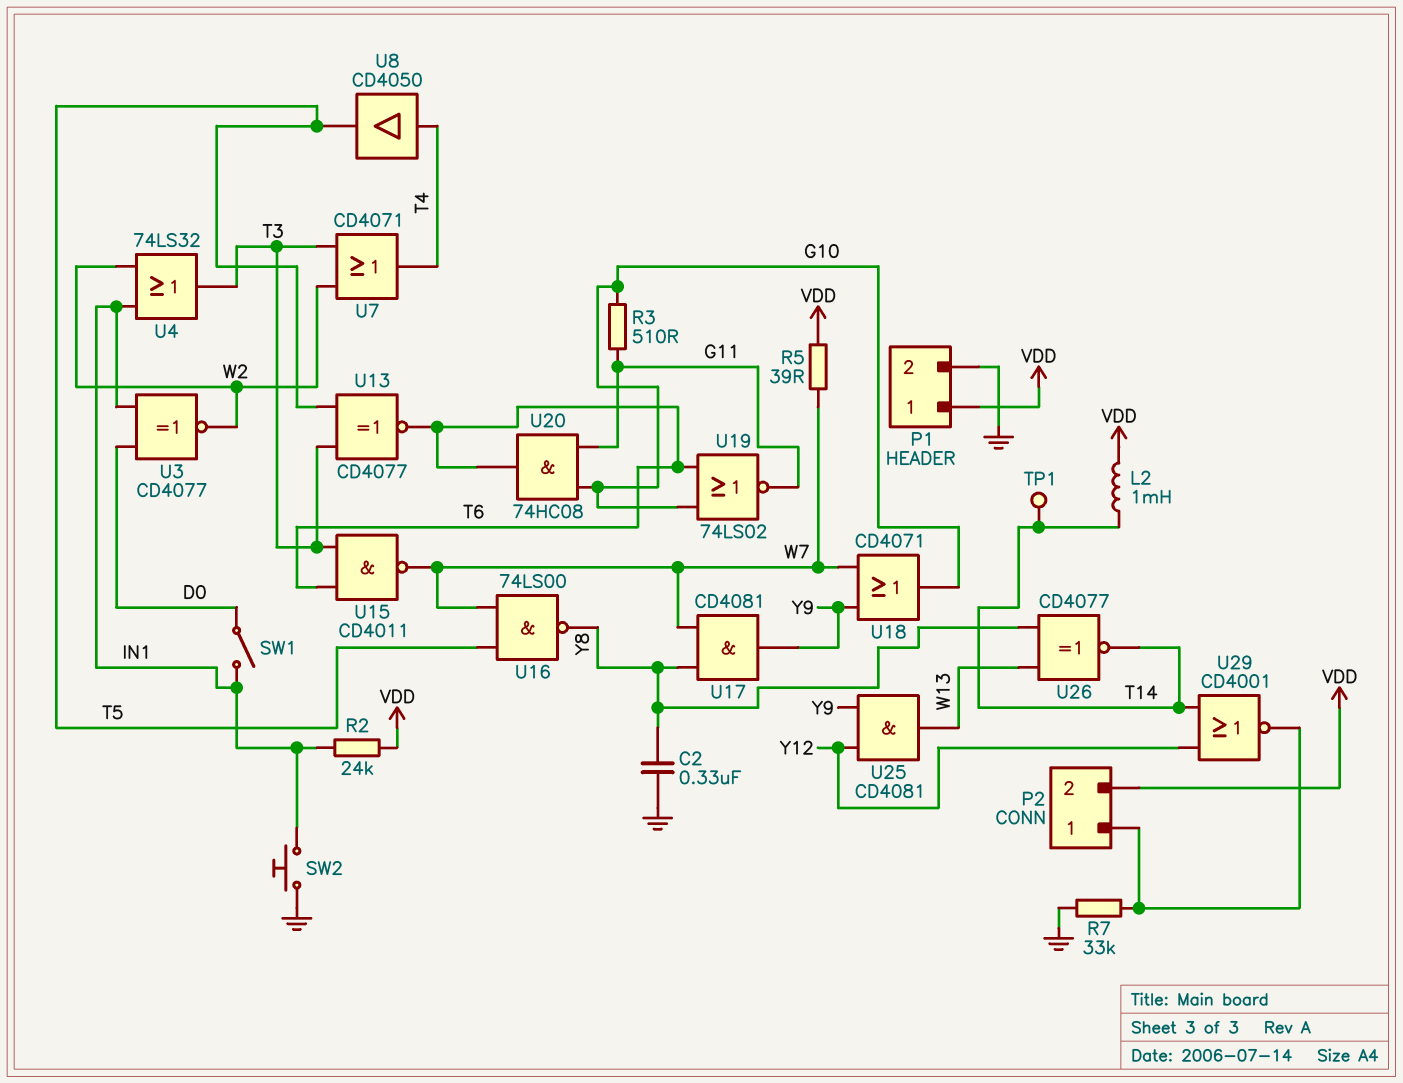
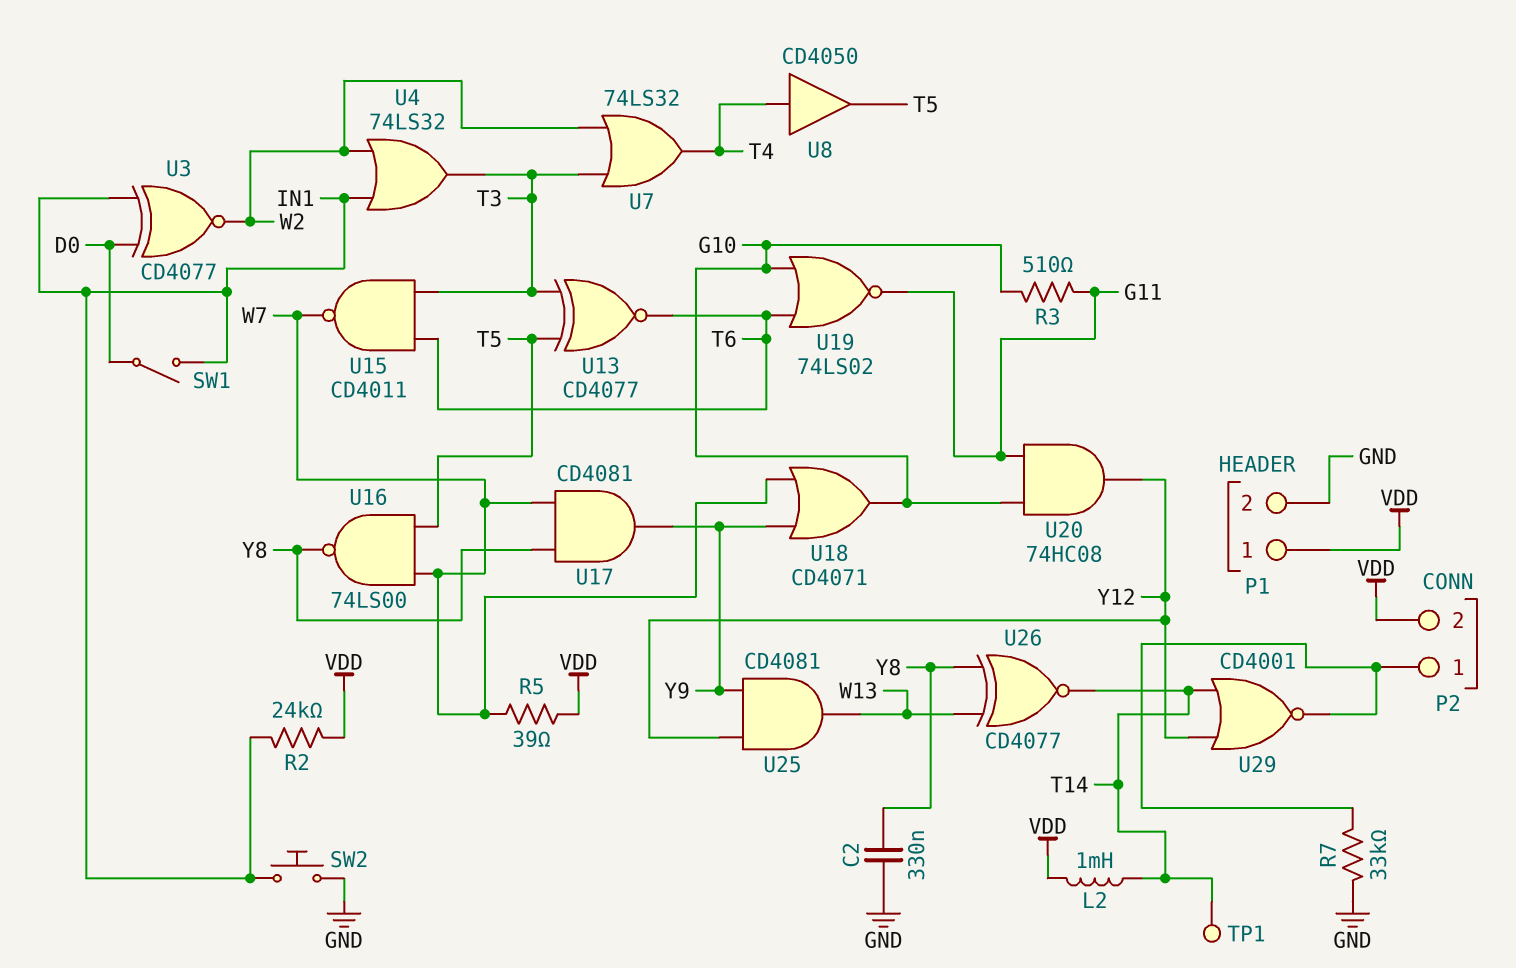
U7: OR CD4071 (in T3, in W2, out T4) -> OR 74LS32 (in T3, in W2, out T4)
U20: AND 74HC08 (in G10, in G11, out T6) -> AND 74HC08 (in G10, in G11, out Y12)

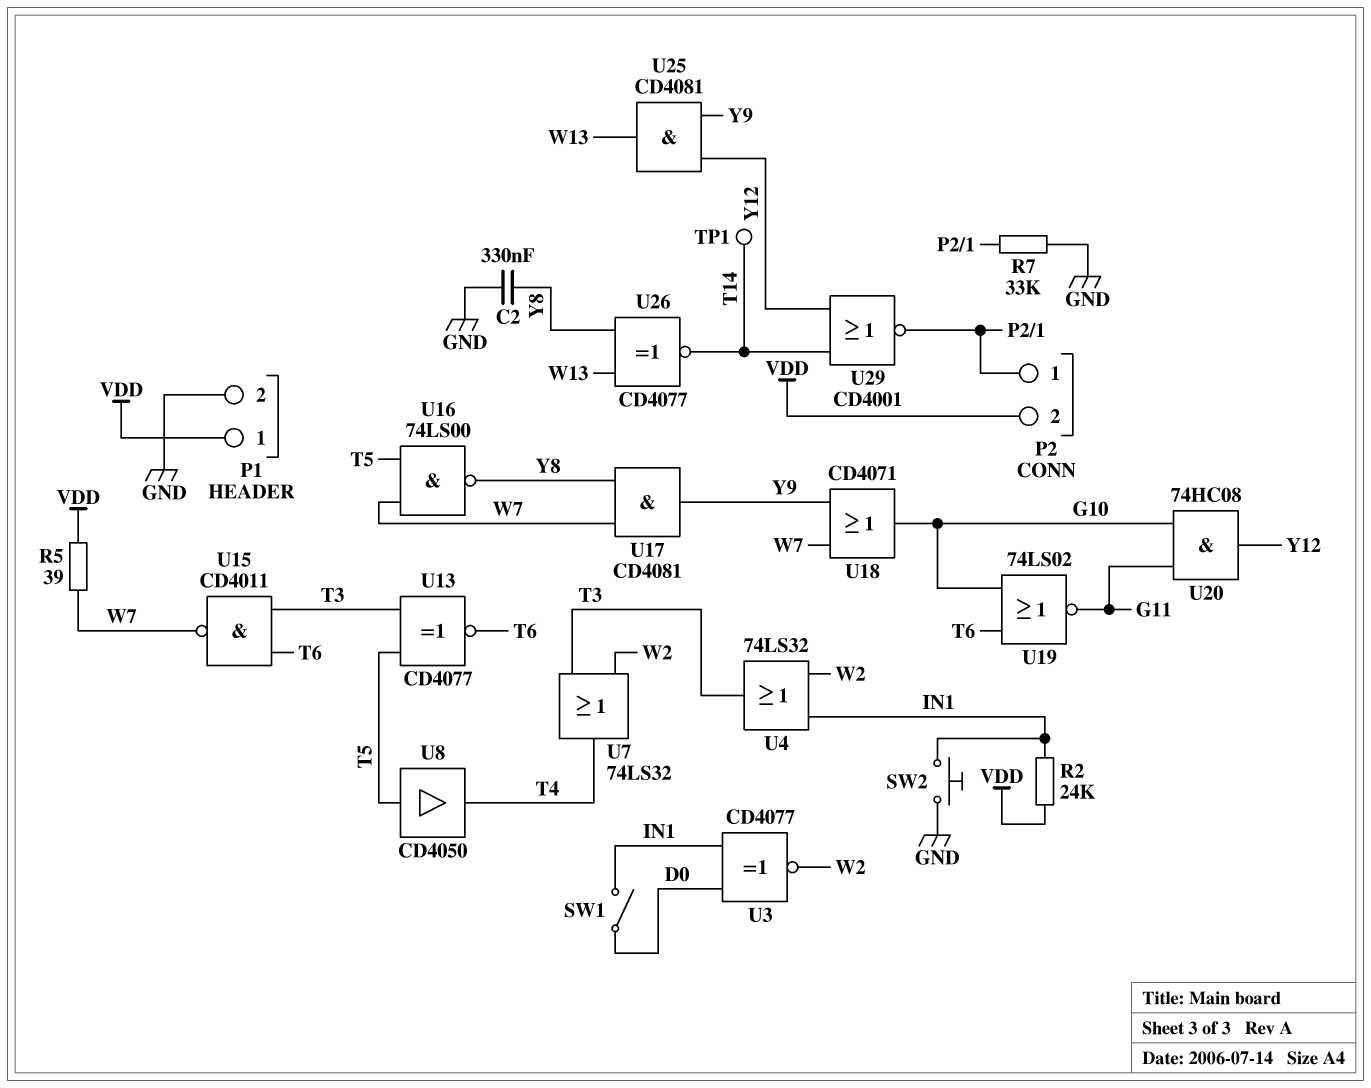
L2: 1mH (T14, VDD) -> none
R3: 510 (G10, G11) -> none
U8: buffer CD4050 (in T4, out T5) -> buffer CD4050 (in T5, out T4)

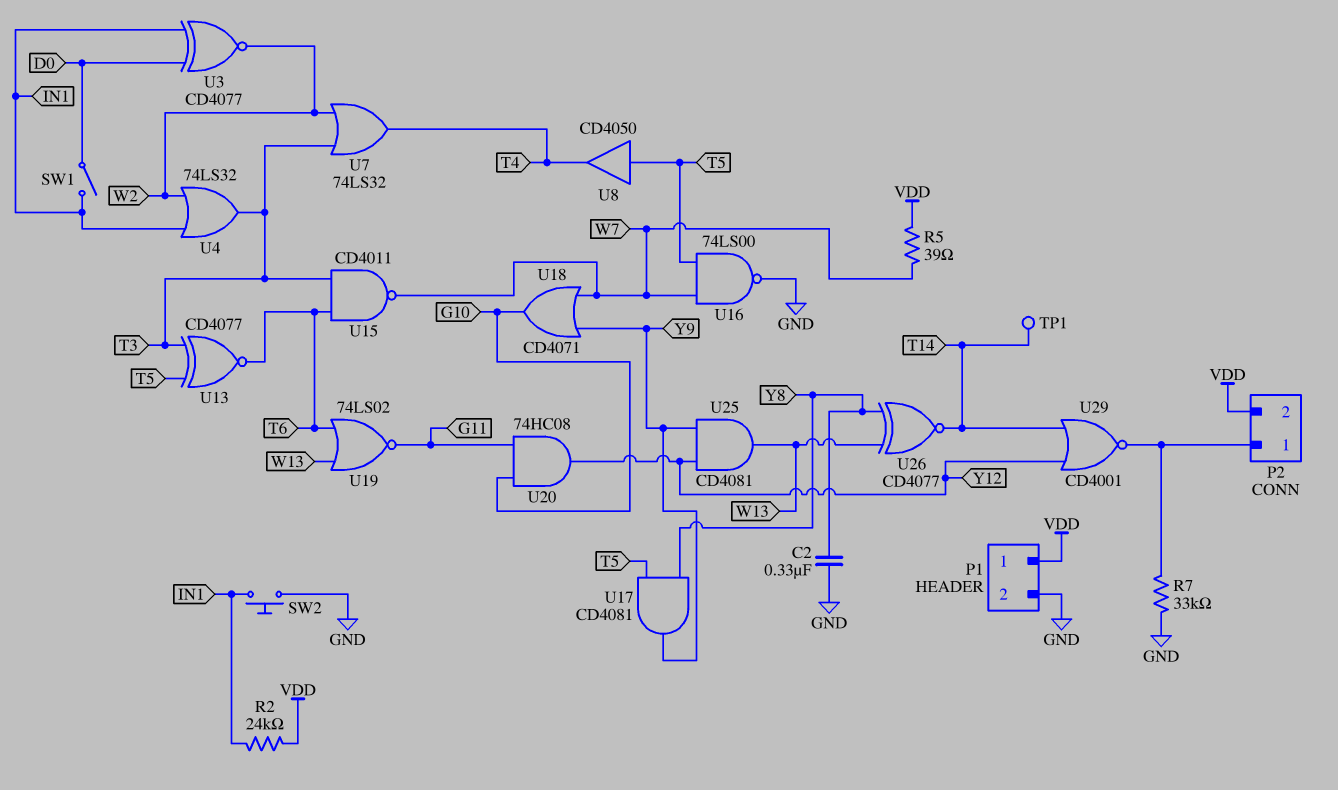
U16: NAND 74LS00 (in T5, in W7, out Y8) -> NAND 74LS00 (in T5, in W7, out GND)
U17: AND CD4081 (in W7, in Y8, out Y9) -> AND CD4081 (in T5, in Y8, out Y9)
U19: NOR 74LS02 (in G10, in T6, out G11) -> NOR 74LS02 (in T6, in W13, out G11)

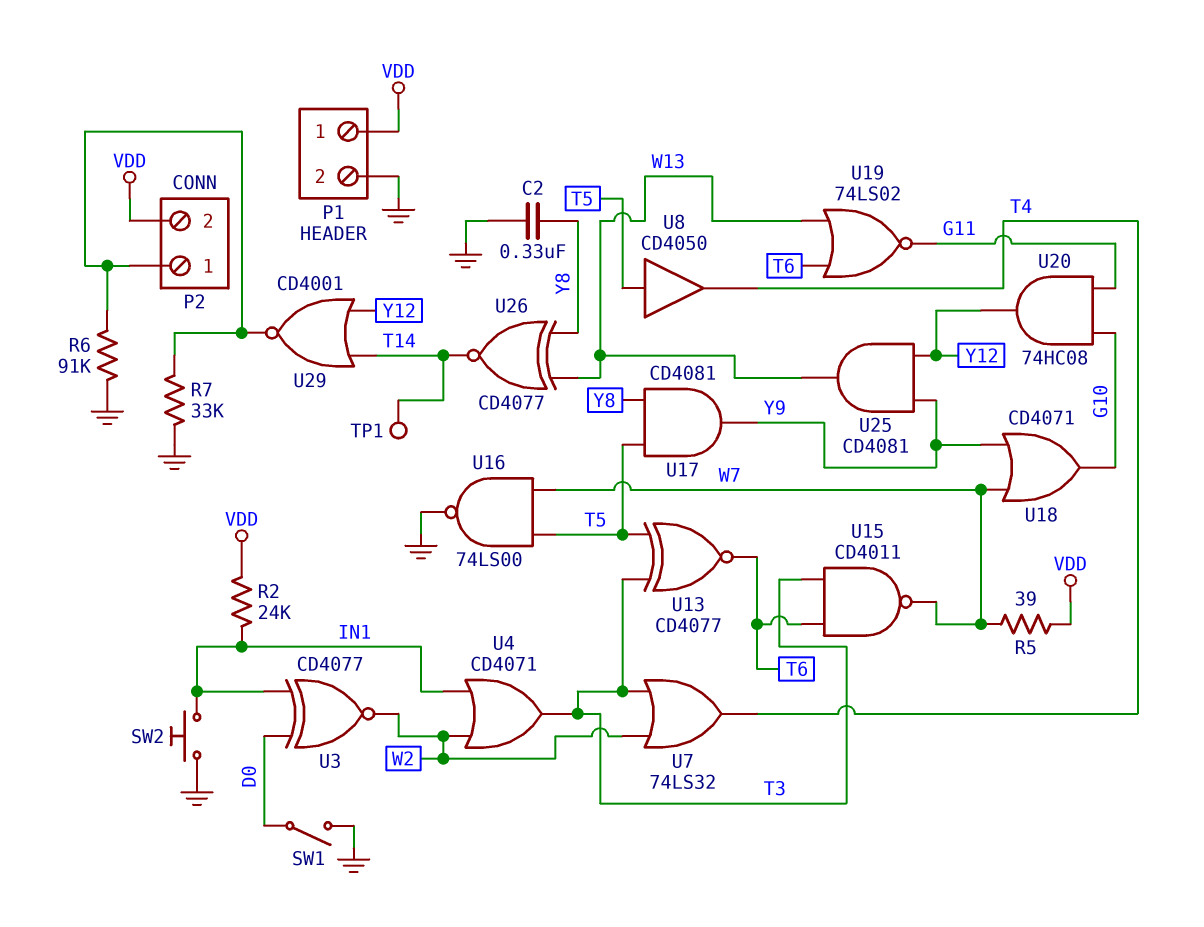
R6: none -> 91k (GND, P2/1)
SW1: switch (D0, IN1) -> switch (D0, GND)
U4: OR 74LS32 (in IN1, in W2, out T3) -> OR CD4071 (in IN1, in W2, out T3)

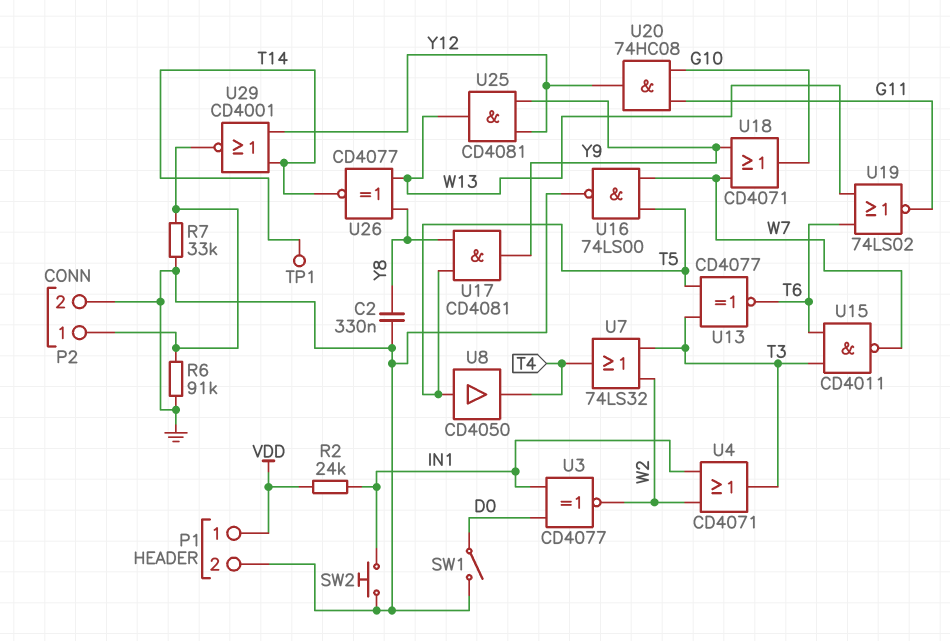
P2 pin 2: VDD -> GND
R5: 39 (VDD, W7) -> none

